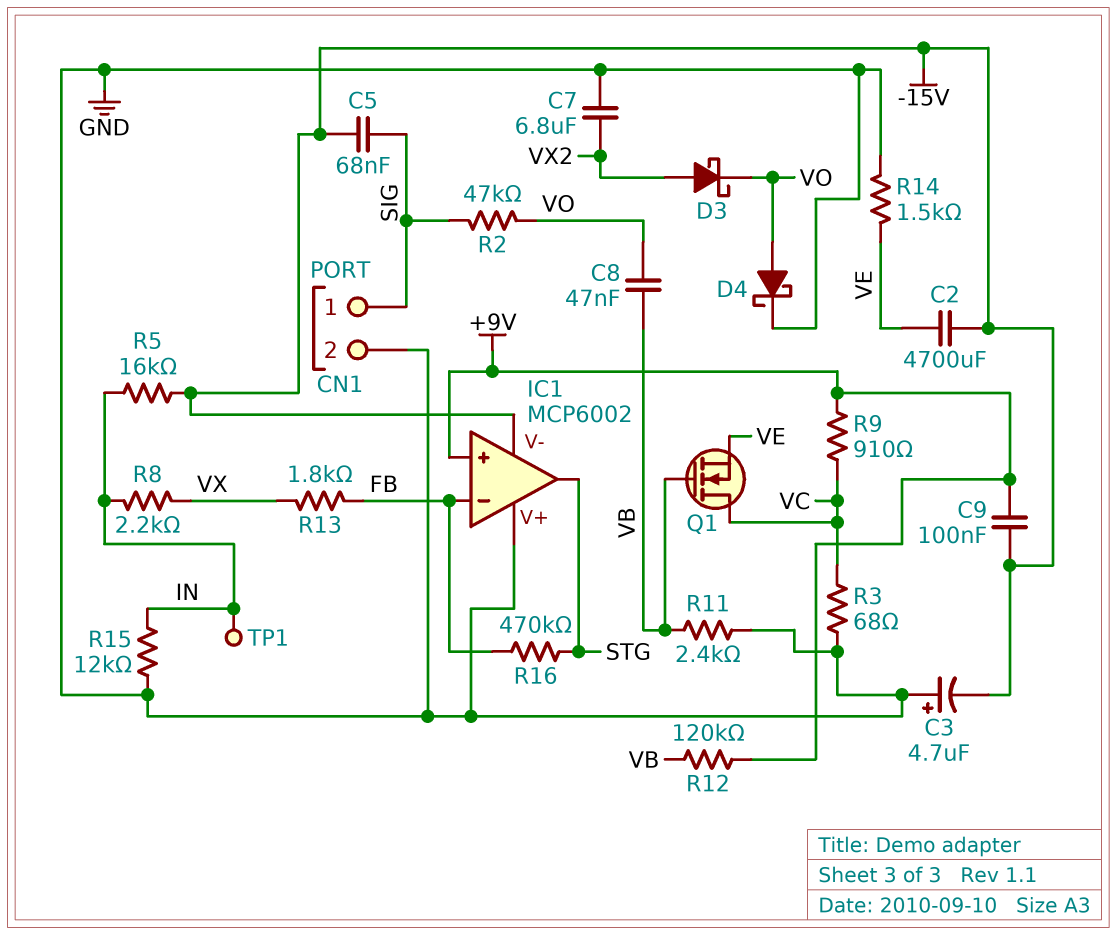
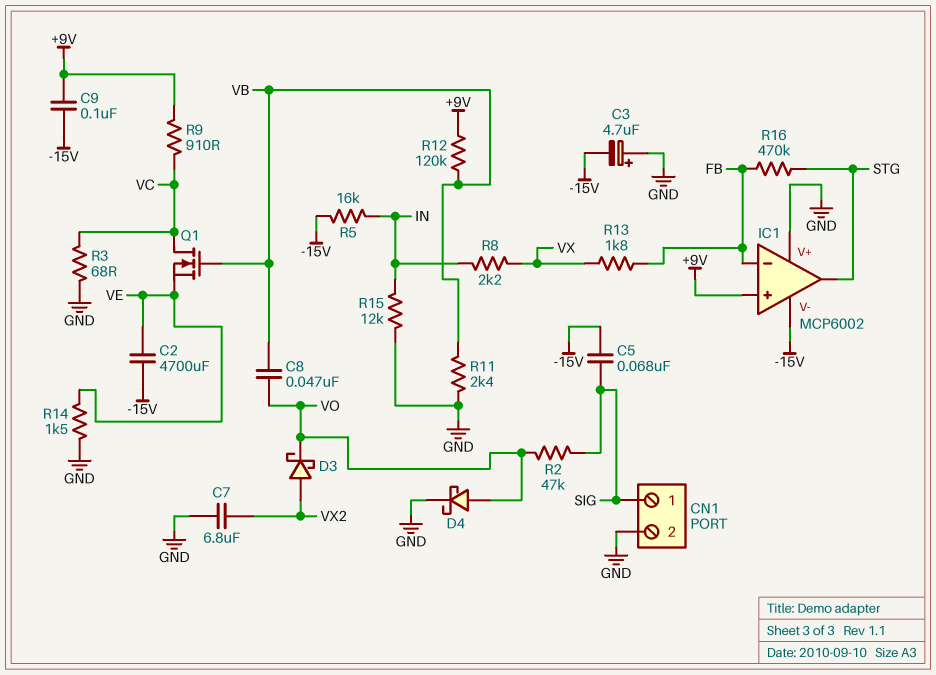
TP1: test point (IN) -> none

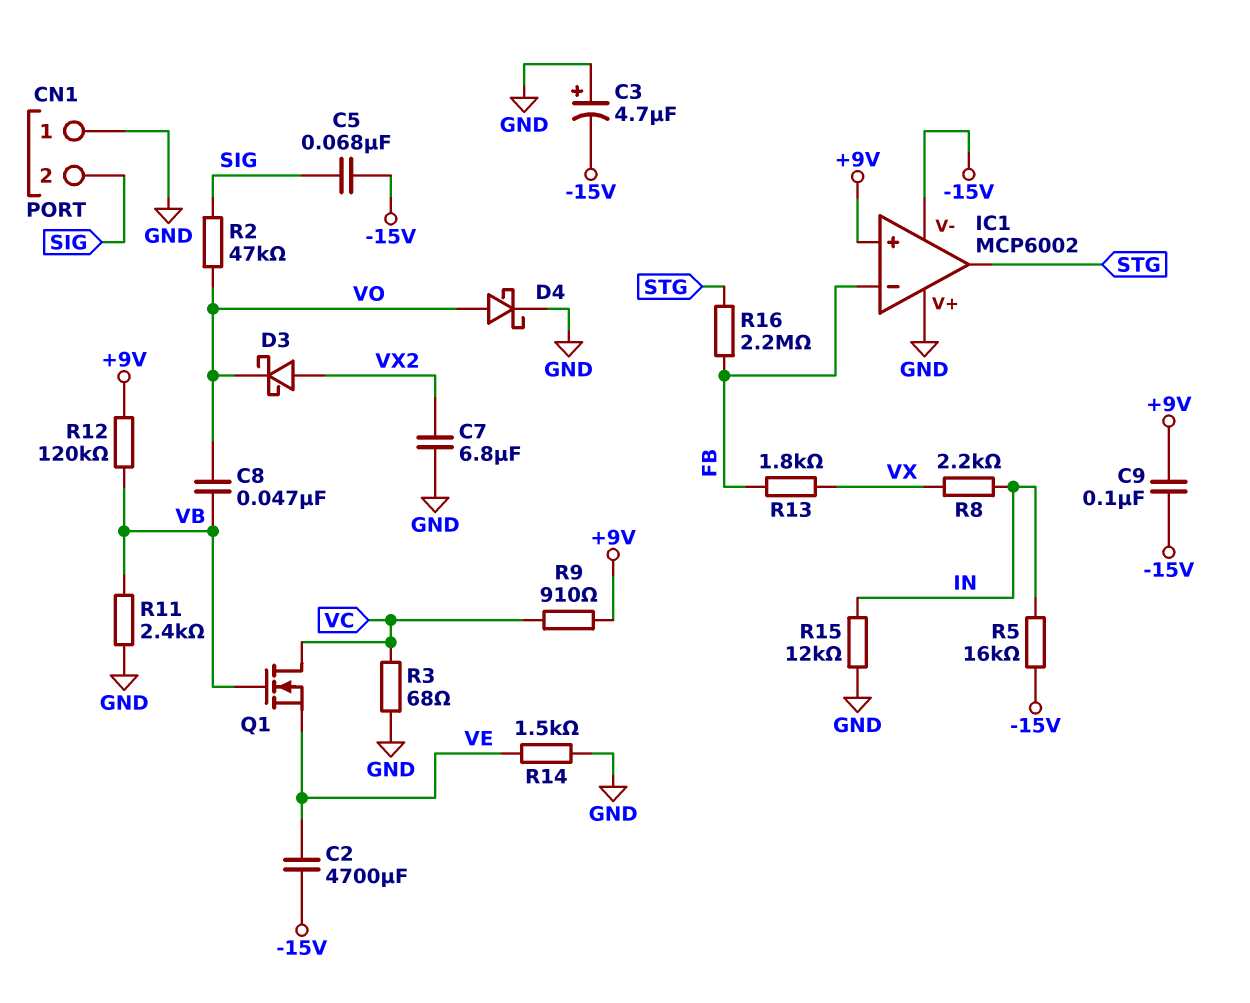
CN1 pin 1: SIG -> GND
CN1 pin 2: GND -> SIG
R16: 470k (FB, STG) -> 2.2M (FB, STG)

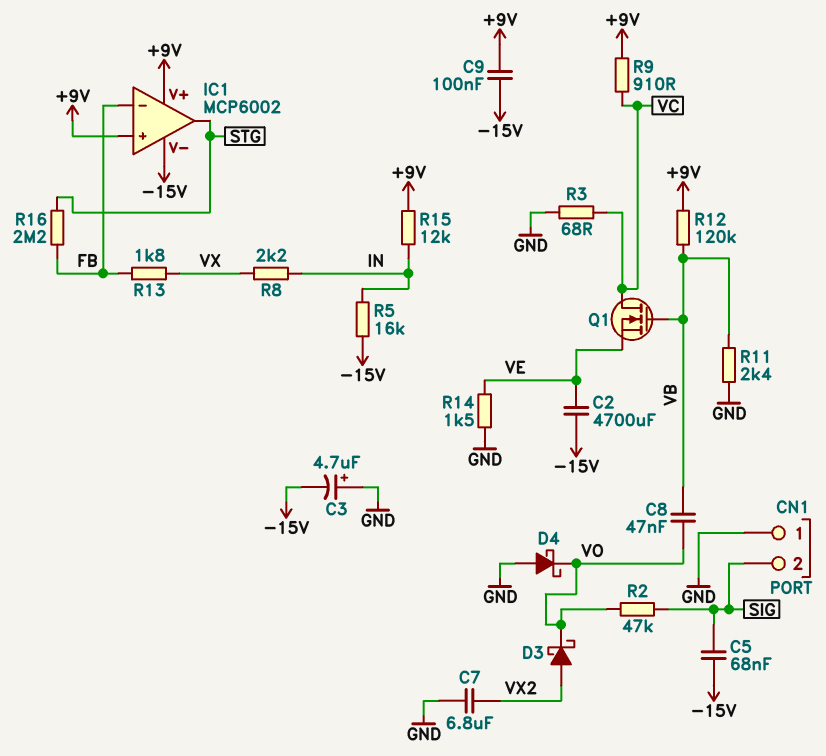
D4: schottky (A VO, K GND) -> schottky (A GND, K VO)
IC1 pin V+: GND -> +9V
R15: 12k (GND, IN) -> 12k (+9V, IN)

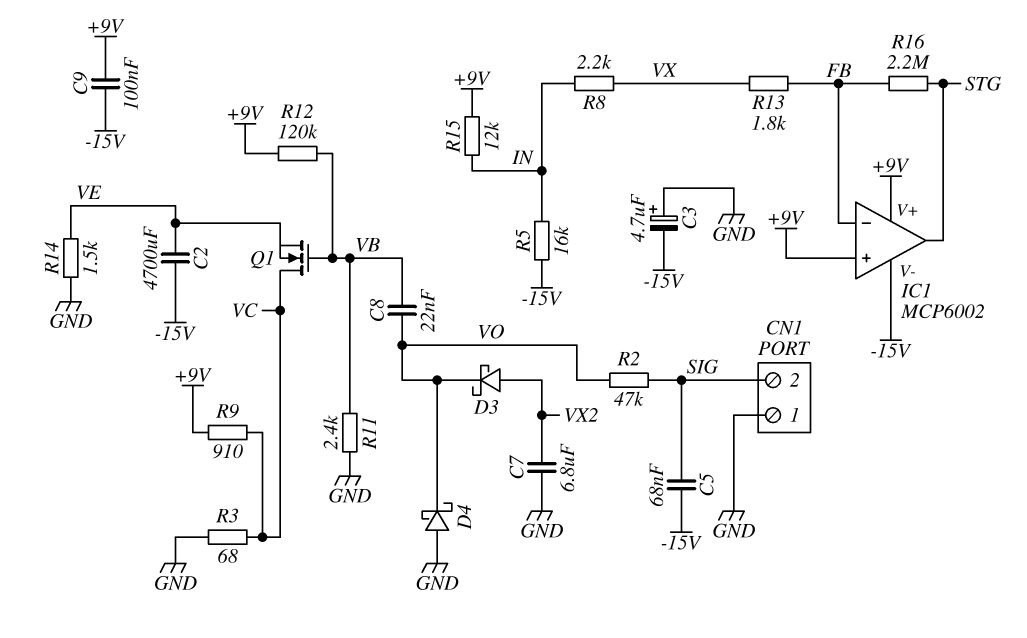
C8: 47nF (VB, VO) -> 22nF (VB, VO)

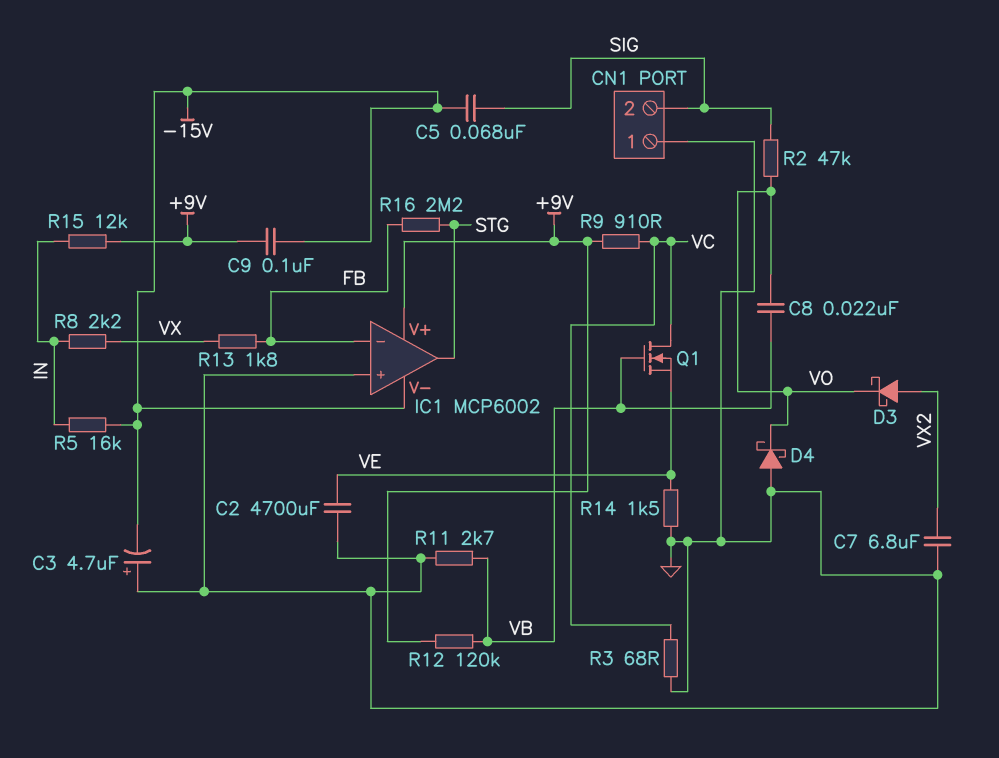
C2: 4700uF (-15V, VE) -> 4700uF (GND, VE)
IC1 pin in+: +9V -> GND
R11: 2.4k (GND, VB) -> 2.7k (GND, VB)

